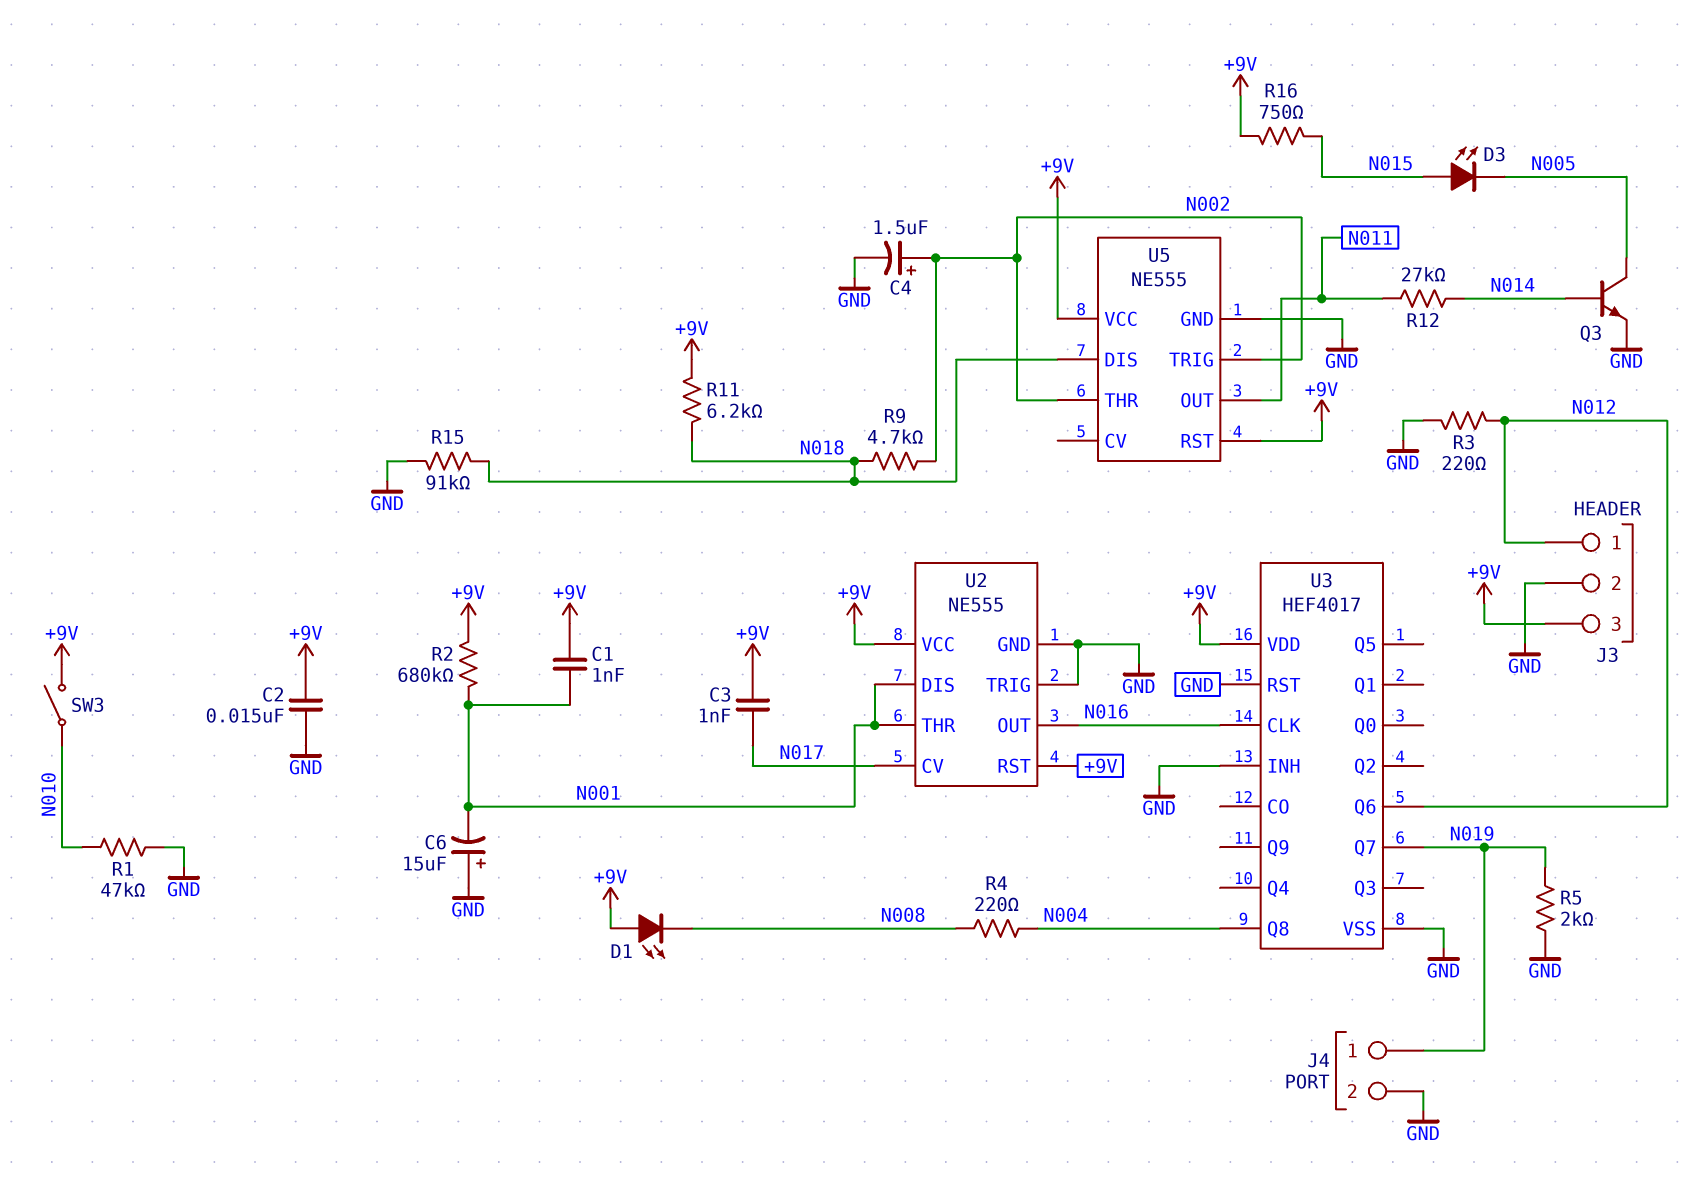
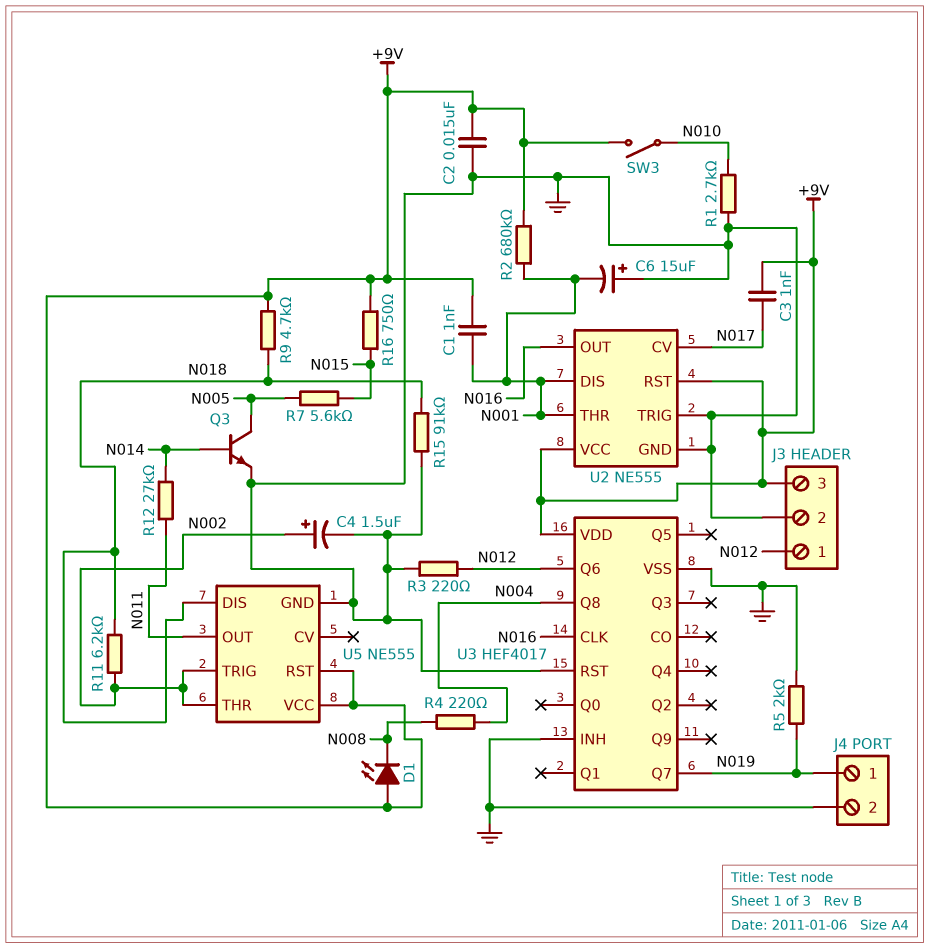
D3: LED (A N015, K N005) -> none
R1: 47k (GND, N010) -> 2.7k (GND, N010)
R7: none -> 5.6k (N005, N015)
R9: 4.7k (N002, N018) -> 4.7k (+9V, N018)
R11: 6.2k (+9V, N018) -> 6.2k (N002, N018)

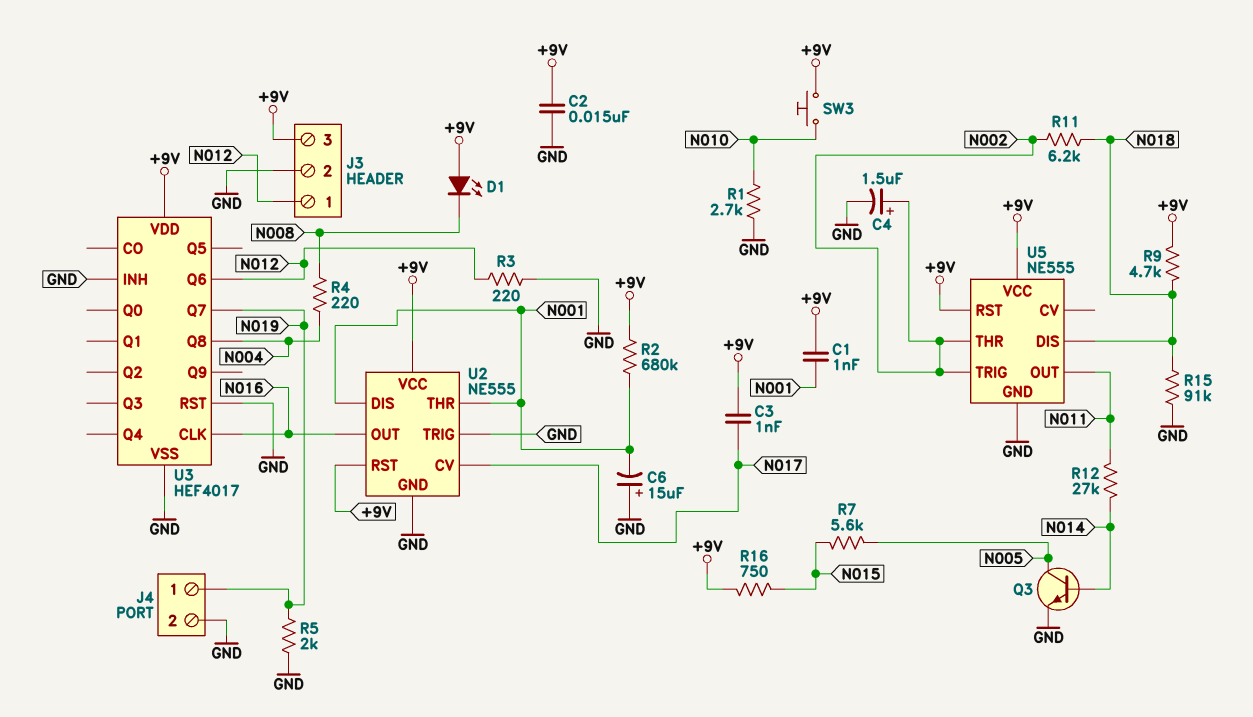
SW3: switch (+9V, N010) -> button (+9V, N010)

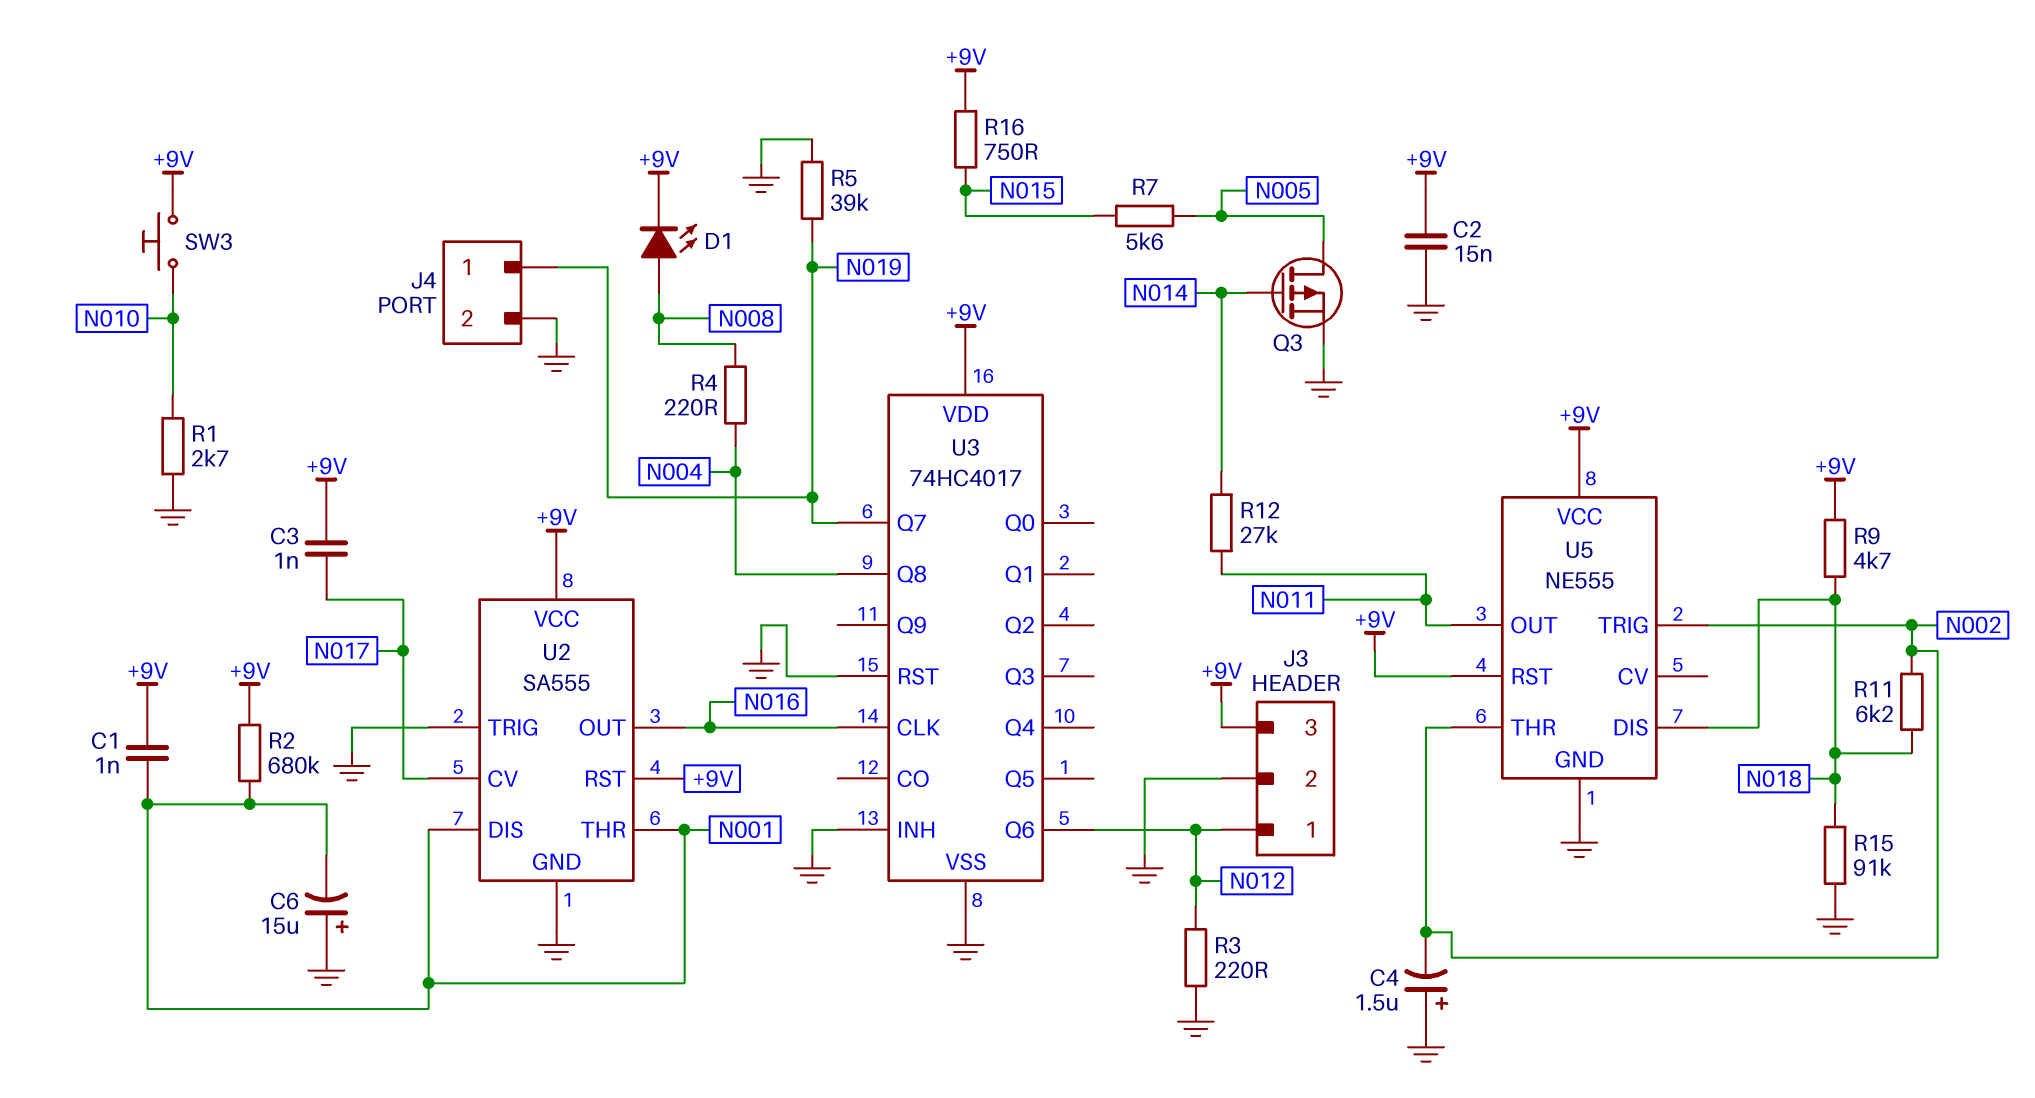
C4: 1.5uF (plus N002, minus GND) -> 1.5uF (plus GND, minus N002)
D1: LED (A +9V, K N008) -> LED (A N008, K +9V)
Q3: NPN (B N014, C N005, E GND) -> PMOS (G N014, D N005, S GND)
R5: 2k (GND, N019) -> 39k (GND, N019)
U2: NE555 -> SA555
U3: HEF4017 -> 74HC4017

